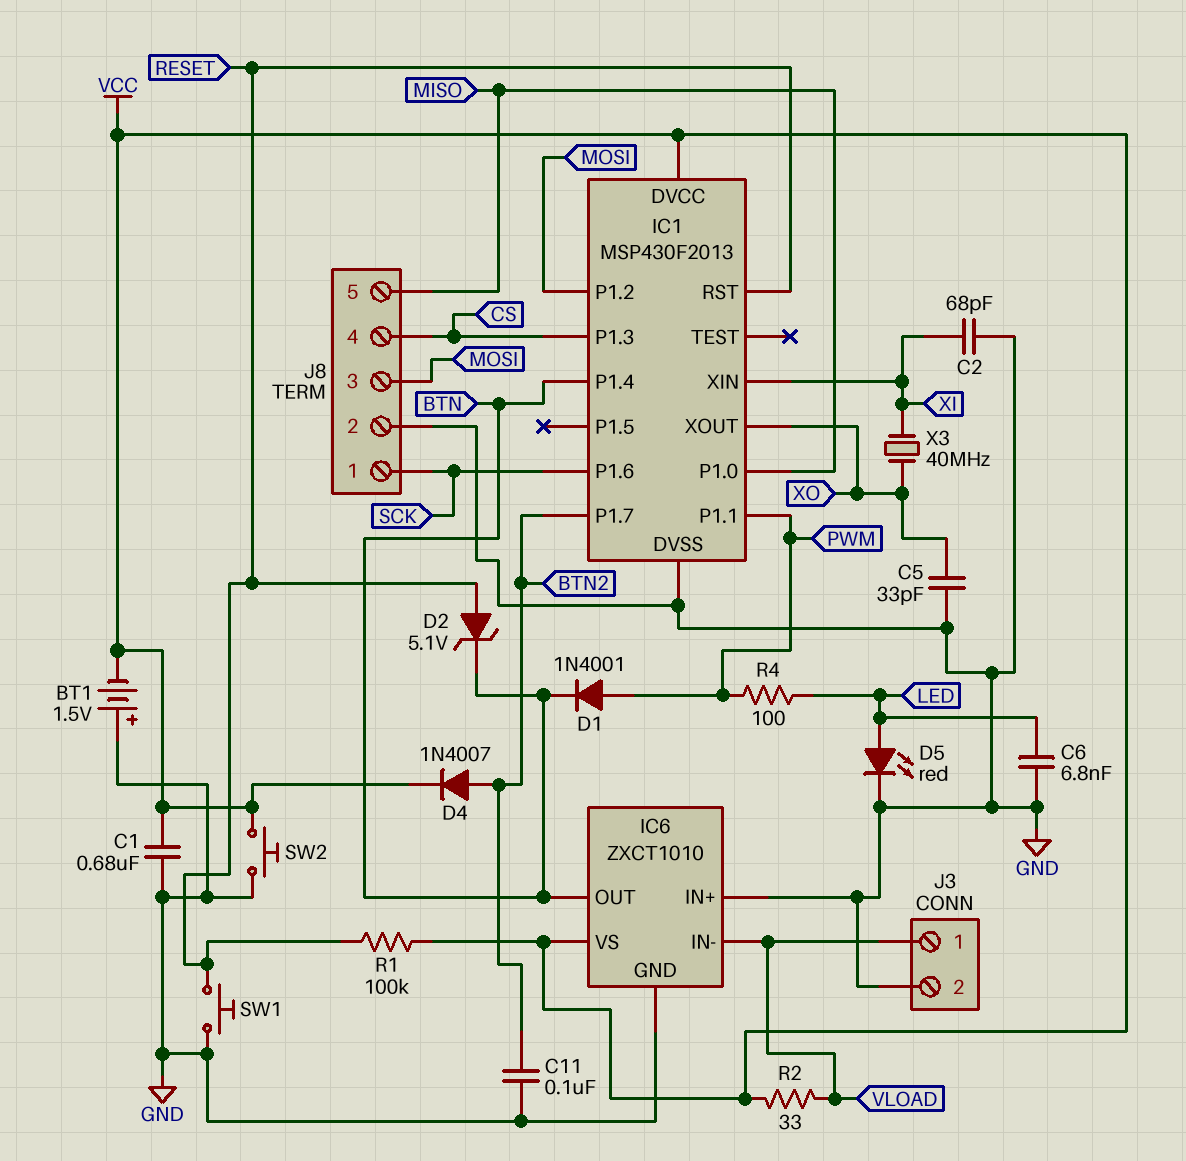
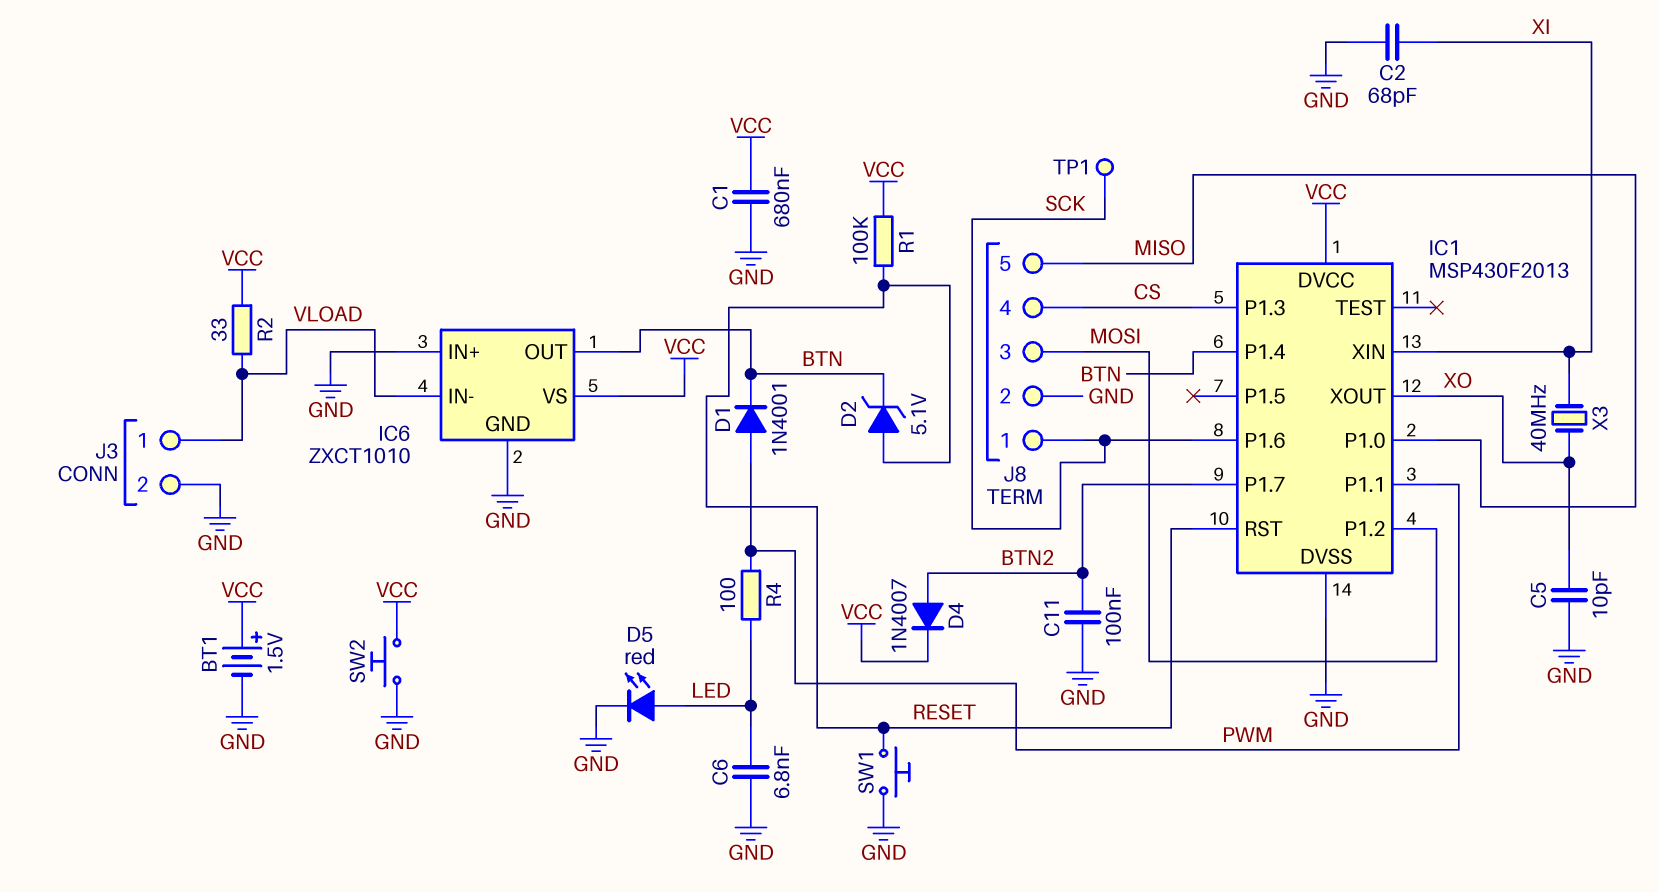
BT1: 1.5V (plus GND, minus VCC) -> 1.5V (plus VCC, minus GND)
C5: 33pF (GND, XO) -> 10pF (GND, XO)
TP1: none -> test point (SCK)

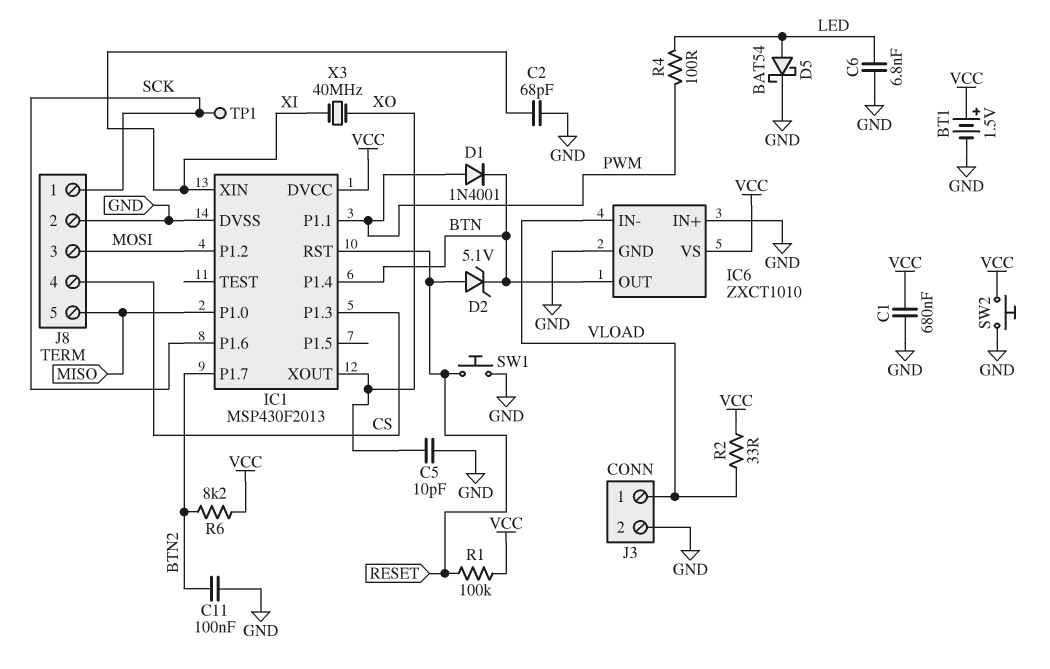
D4: diode 1N4007 (A BTN2, K VCC) -> none
D5: LED red (A LED, K GND) -> schottky BAT54 (A LED, K GND)
R6: none -> 8.2k (BTN2, VCC)

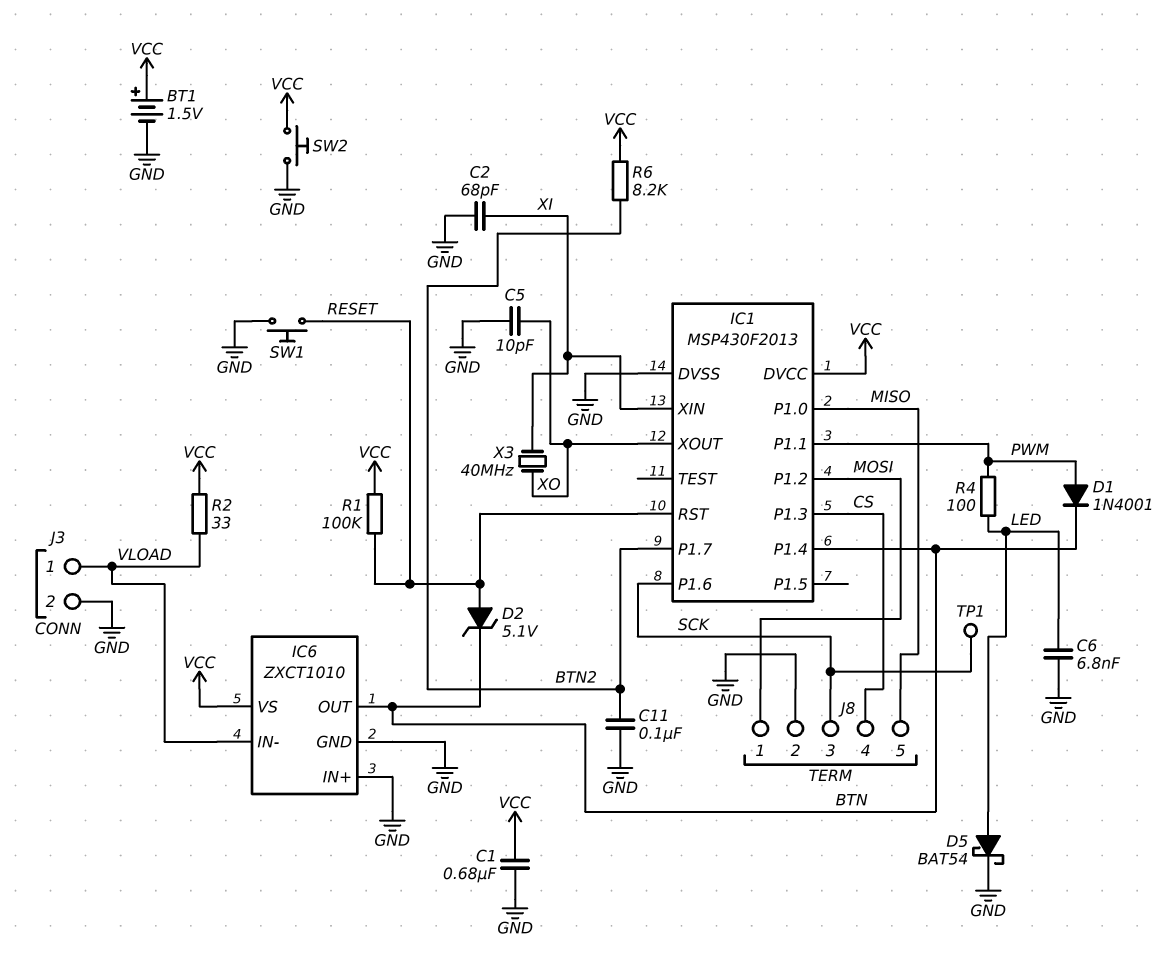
J8 pin 1: SCK -> MOSI
J8 pin 3: MOSI -> SCK

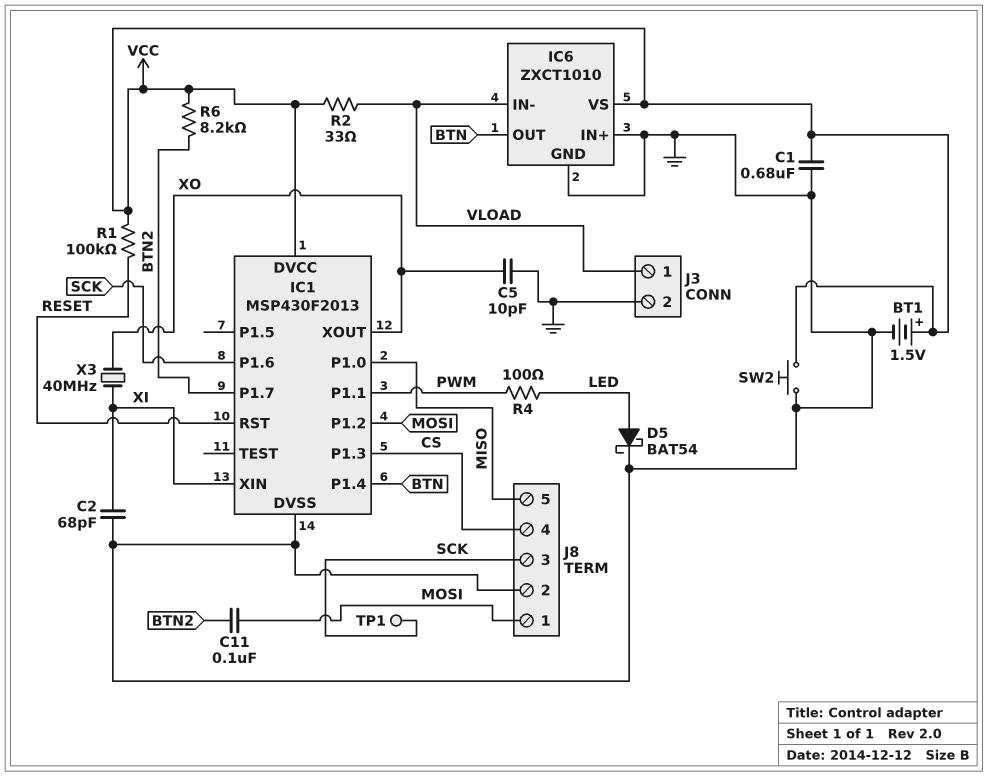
C6: 6.8nF (GND, LED) -> none
C11: 100nF (BTN2, GND) -> 100nF (BTN2, MOSI)
D1: diode 1N4001 (A PWM, K BTN) -> none
D2: zener 5.1V (A RESET, K BTN) -> none
SW1: button (GND, RESET) -> none

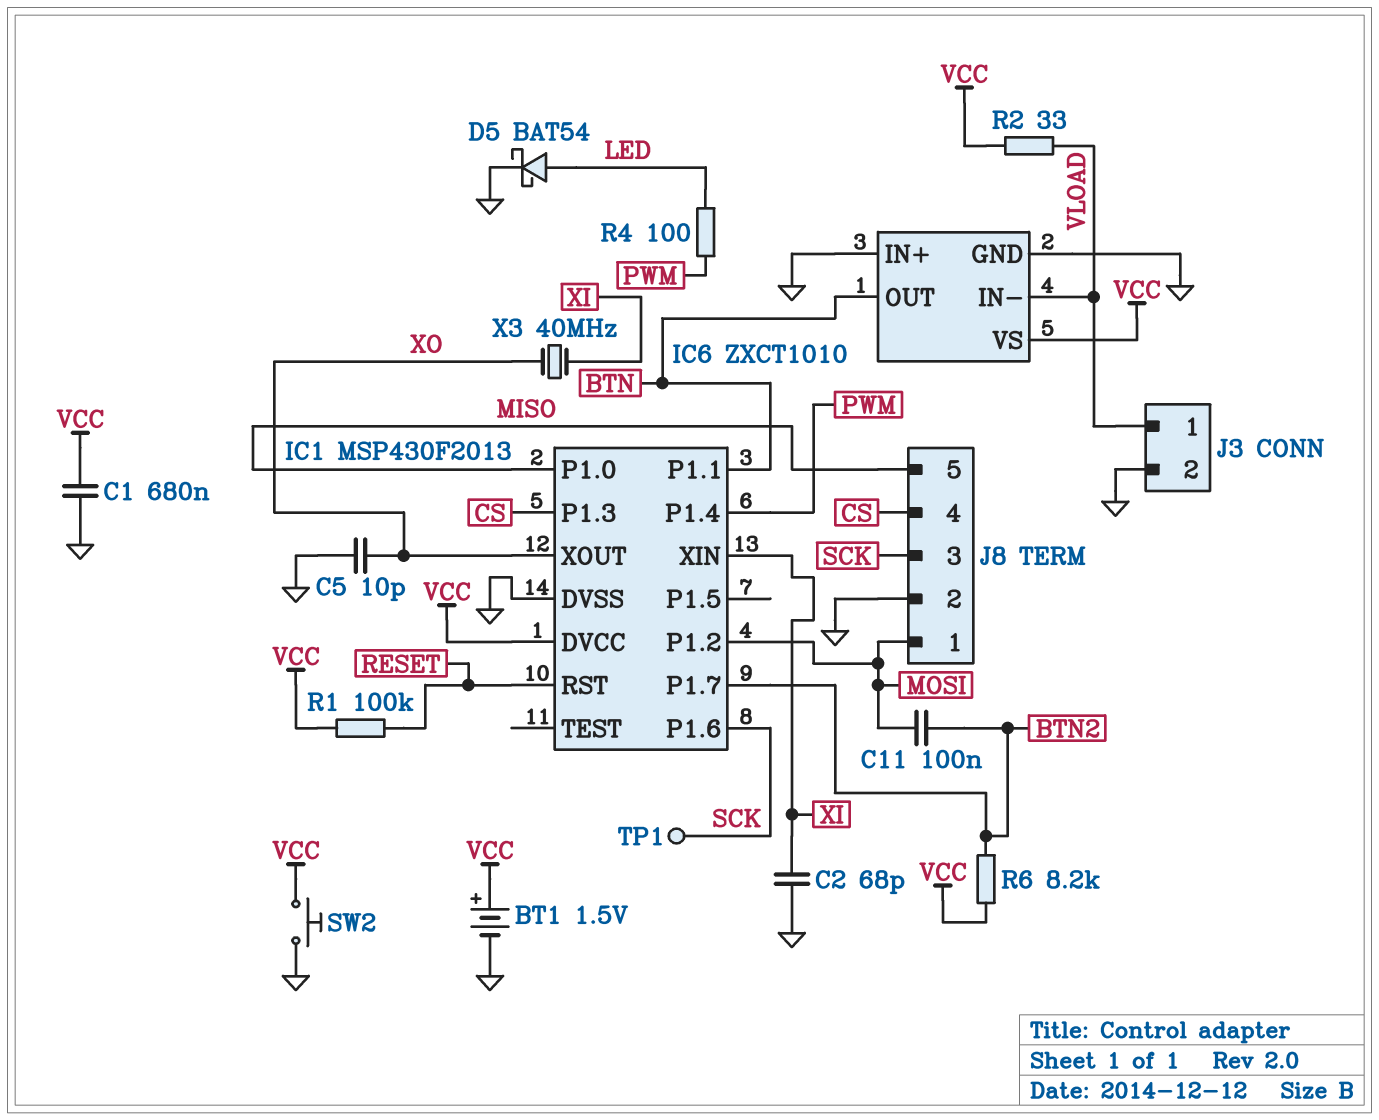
IC1 pin P1.1: PWM -> BTN
IC1 pin P1.4: BTN -> PWM

